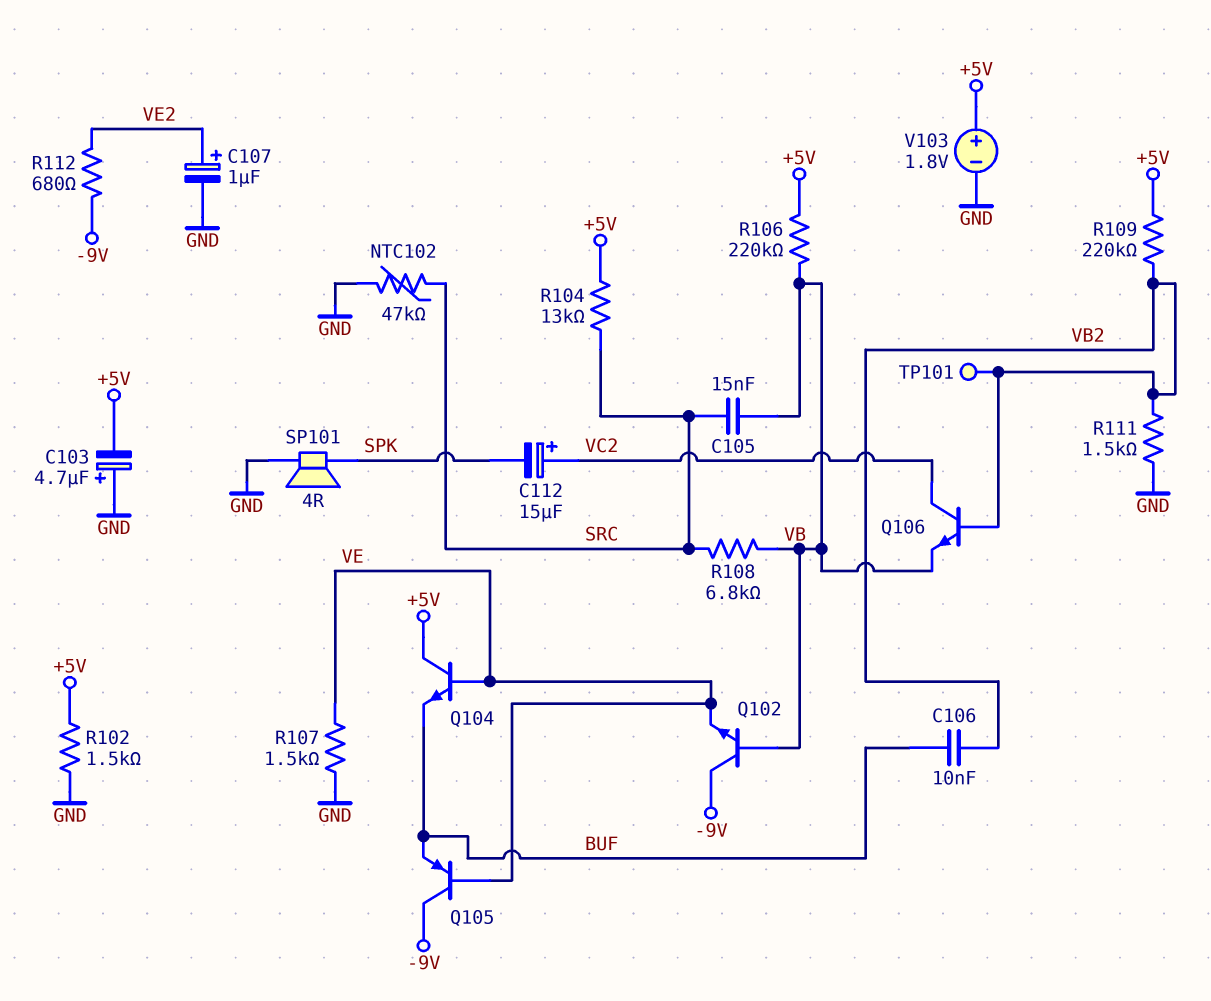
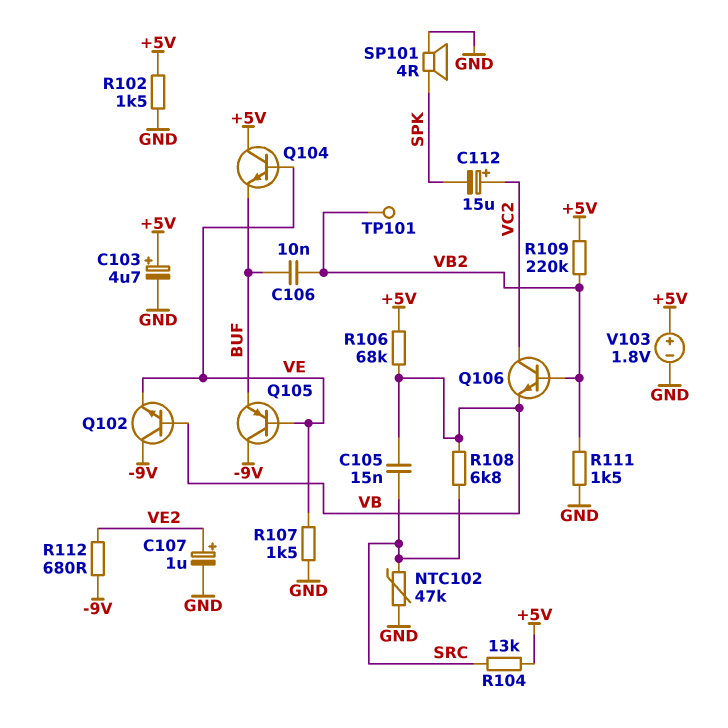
C103: 4.7uF (plus GND, minus +5V) -> 4.7uF (plus +5V, minus GND)
R106: 220k (+5V, VB) -> 68k (+5V, VB)

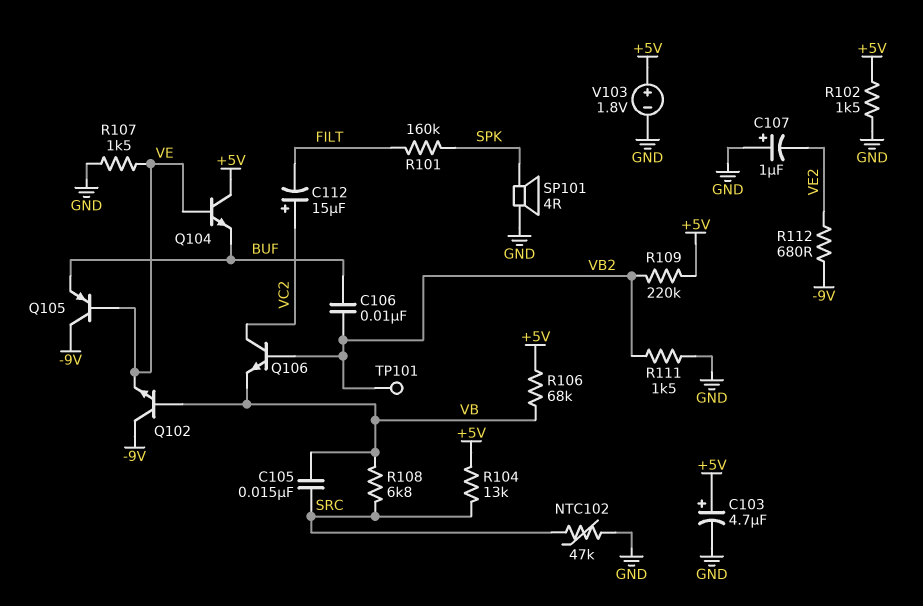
C107: 1uF (plus VE2, minus GND) -> 1uF (plus GND, minus VE2)
C112: 15uF (plus VC2, minus SPK) -> 15uF (plus VC2, minus FILT)
R101: none -> 160k (FILT, SPK)

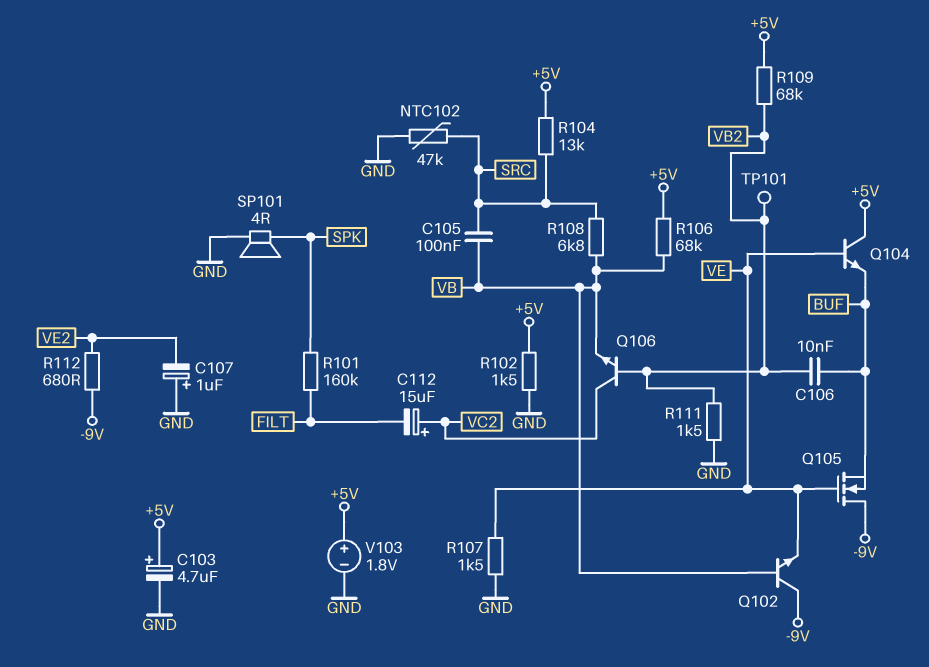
C105: 15nF (SRC, VB) -> 100nF (SRC, VB)
Q105: PNP (B VE, C -9V, E BUF) -> NMOS (G VE, D -9V, S BUF)
R109: 220k (+5V, VB2) -> 68k (+5V, VB2)

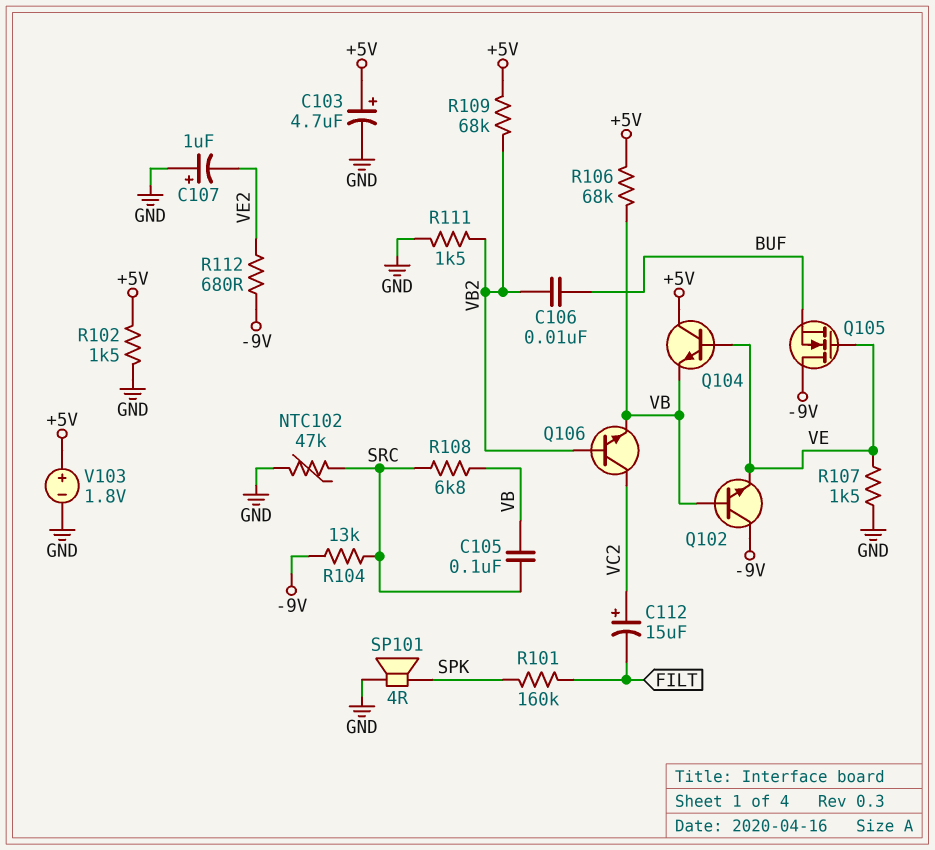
Q104: NPN (B VE, C +5V, E BUF) -> NPN (B VE, C +5V, E VB)
R104: 13k (+5V, SRC) -> 13k (-9V, SRC)
TP101: test point (VB2) -> none

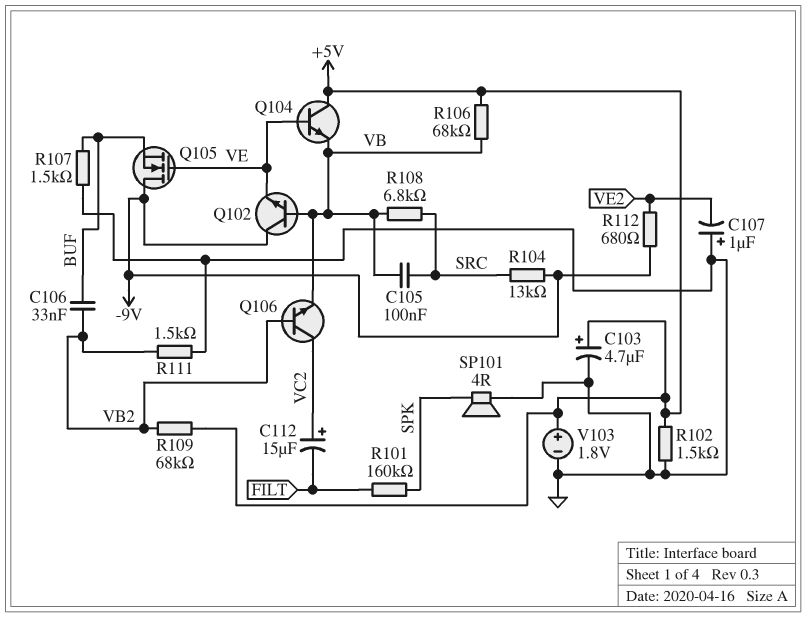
C106: 10nF (BUF, VB2) -> 33nF (BUF, VB2)
NTC102: 47k (GND, SRC) -> none
R107: 1.5k (GND, VE) -> 1.5k (BUF, GND)

